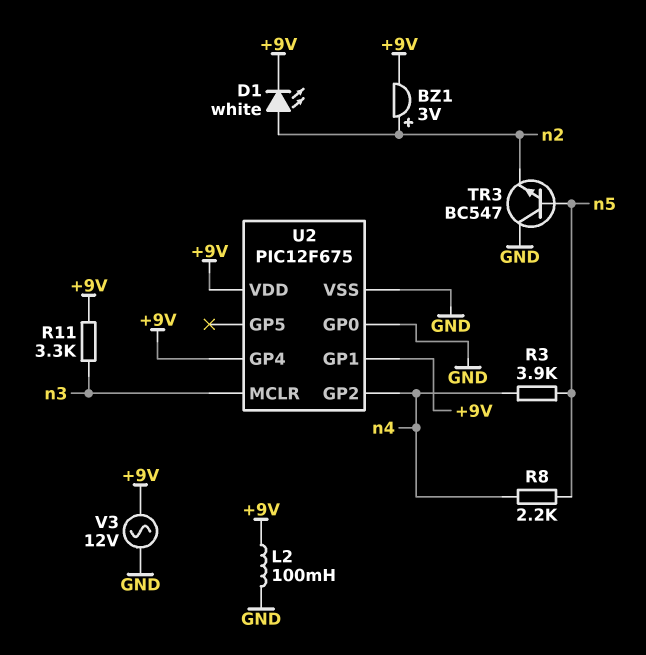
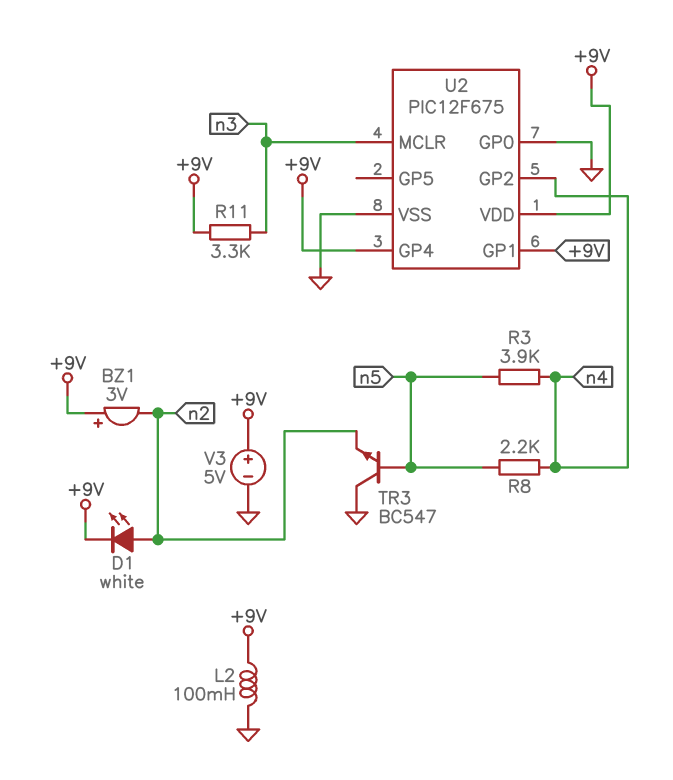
BZ1: buzzer 3V (plus n2, minus +9V) -> buzzer 3V (plus +9V, minus n2)
V3: AC 12V (+9V, GND) -> 5V (plus +9V, minus GND)

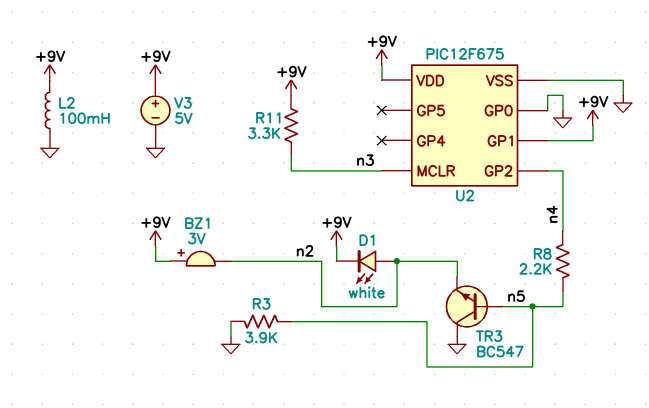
R3: 3.9k (n4, n5) -> 3.9k (GND, n5)
U2 pin GP4: +9V -> none

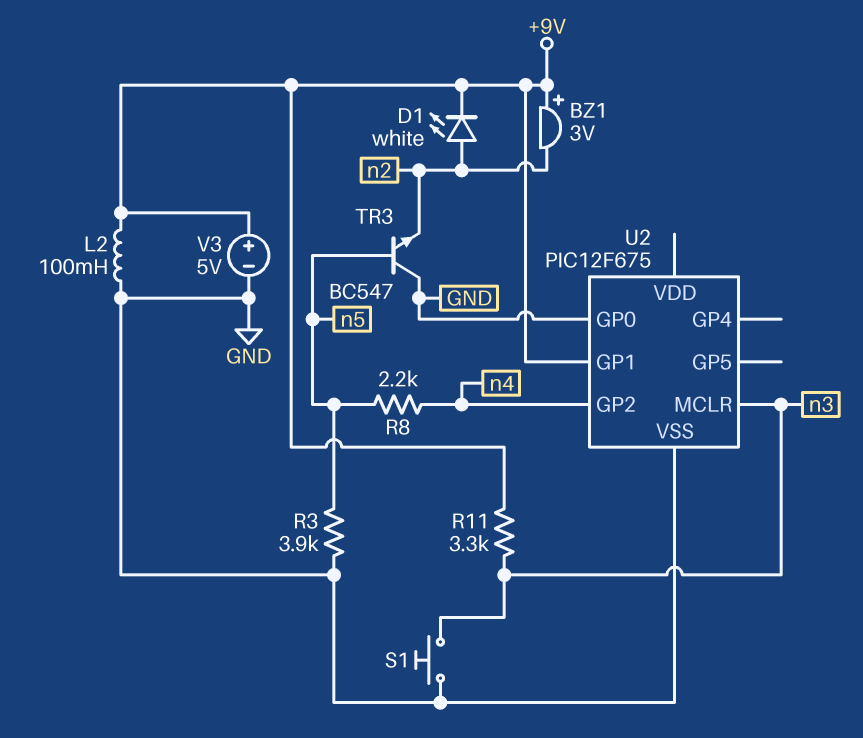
S1: none -> button (GND, n3)
U2 pin VDD: +9V -> none

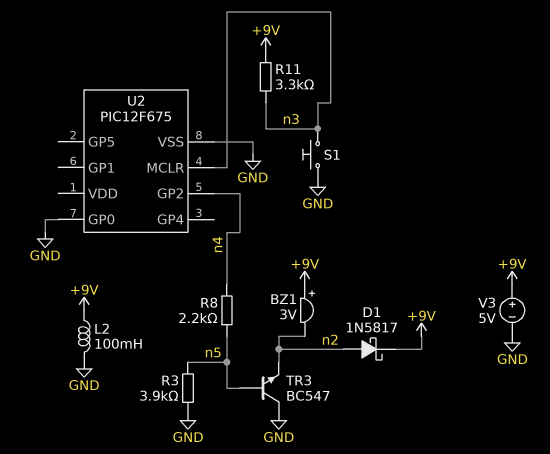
D1: LED white (A n2, K +9V) -> schottky 1N5817 (A n2, K +9V)
U2 pin GP1: +9V -> none

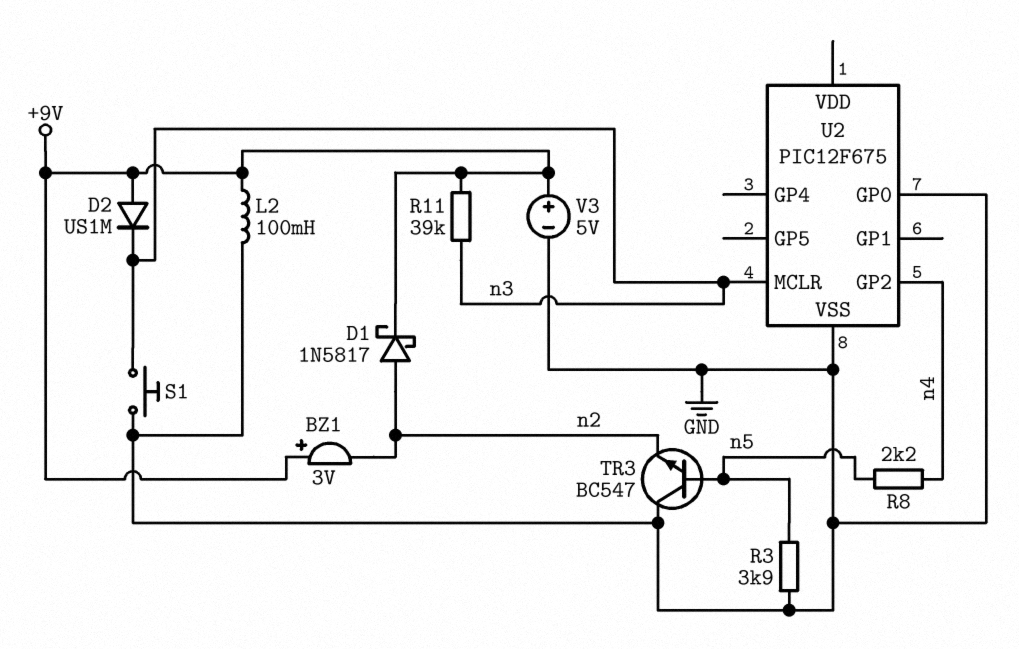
D2: none -> diode US1M (A +9V, K n3)
R11: 3.3k (+9V, n3) -> 39k (+9V, n3)

